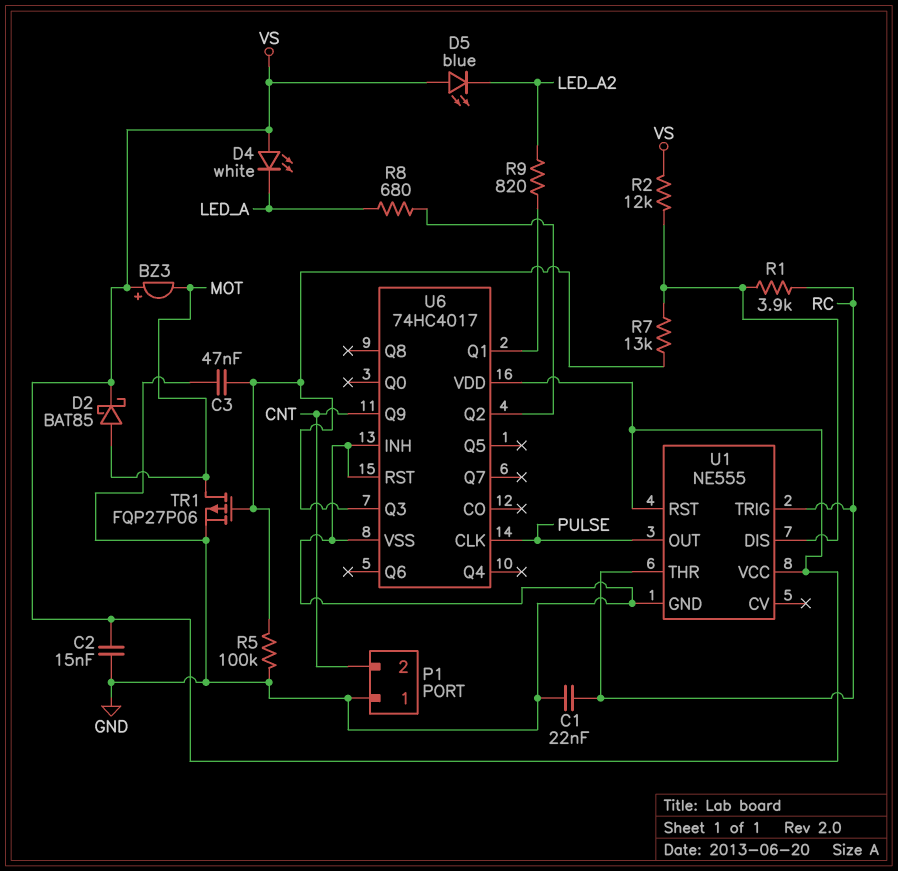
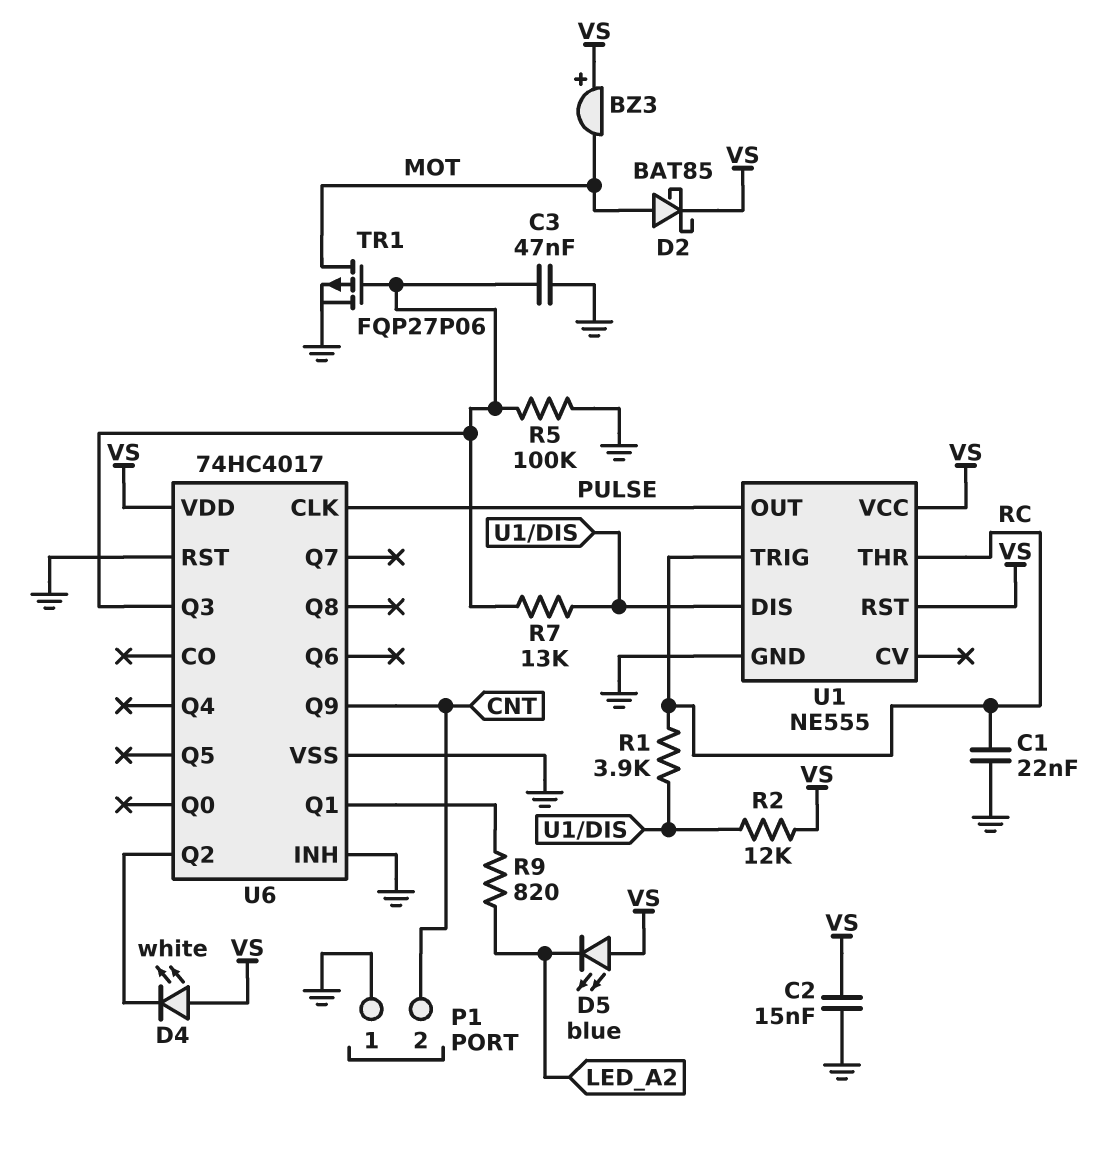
D4: LED white (A VS, K LED_A) -> LED white (A VS, K U6/Q2)
R8: 680 (LED_A, U6/Q2) -> none

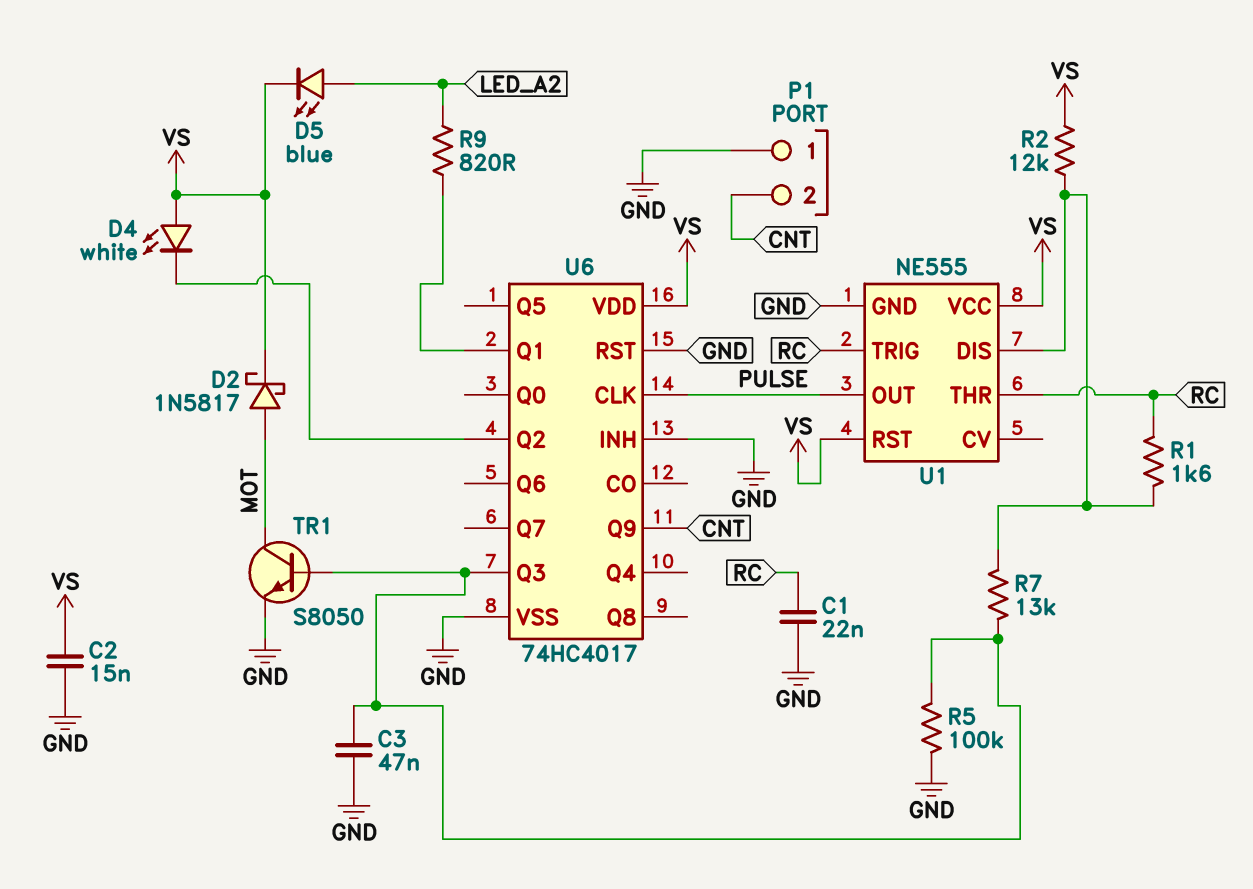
BZ3: buzzer (plus VS, minus MOT) -> none
D2: schottky BAT85 (A MOT, K VS) -> schottky 1N5817 (A MOT, K VS)
D5: LED blue (A VS, K LED_A2) -> LED blue (A LED_A2, K VS)
R1: 3.9k (RC, U1/DIS) -> 1.6k (RC, U1/DIS)
TR1: PMOS FQP27P06 (G U6/Q3, D MOT, S GND) -> NPN S8050 (B U6/Q3, C MOT, E GND)

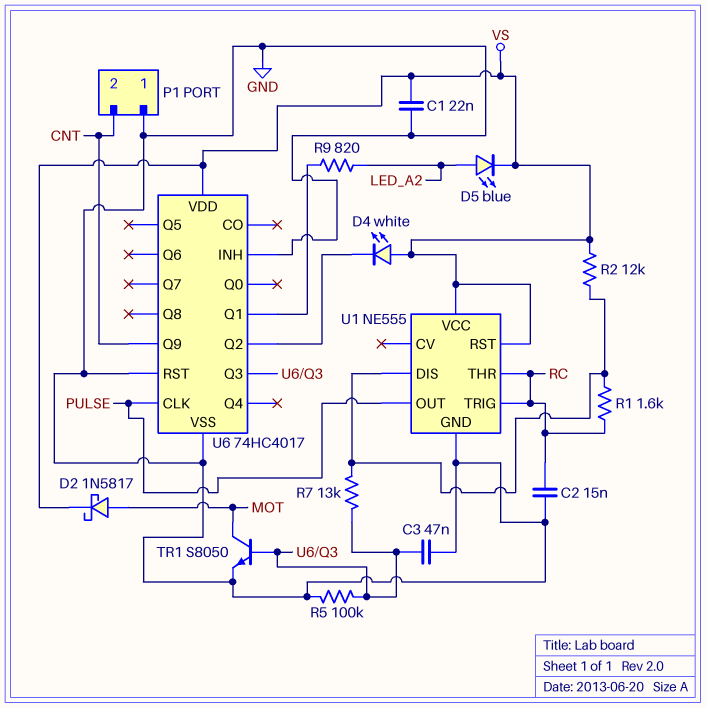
C1: 22nF (GND, RC) -> 22nF (GND, VS)
C2: 15nF (GND, VS) -> 15nF (GND, RC)

